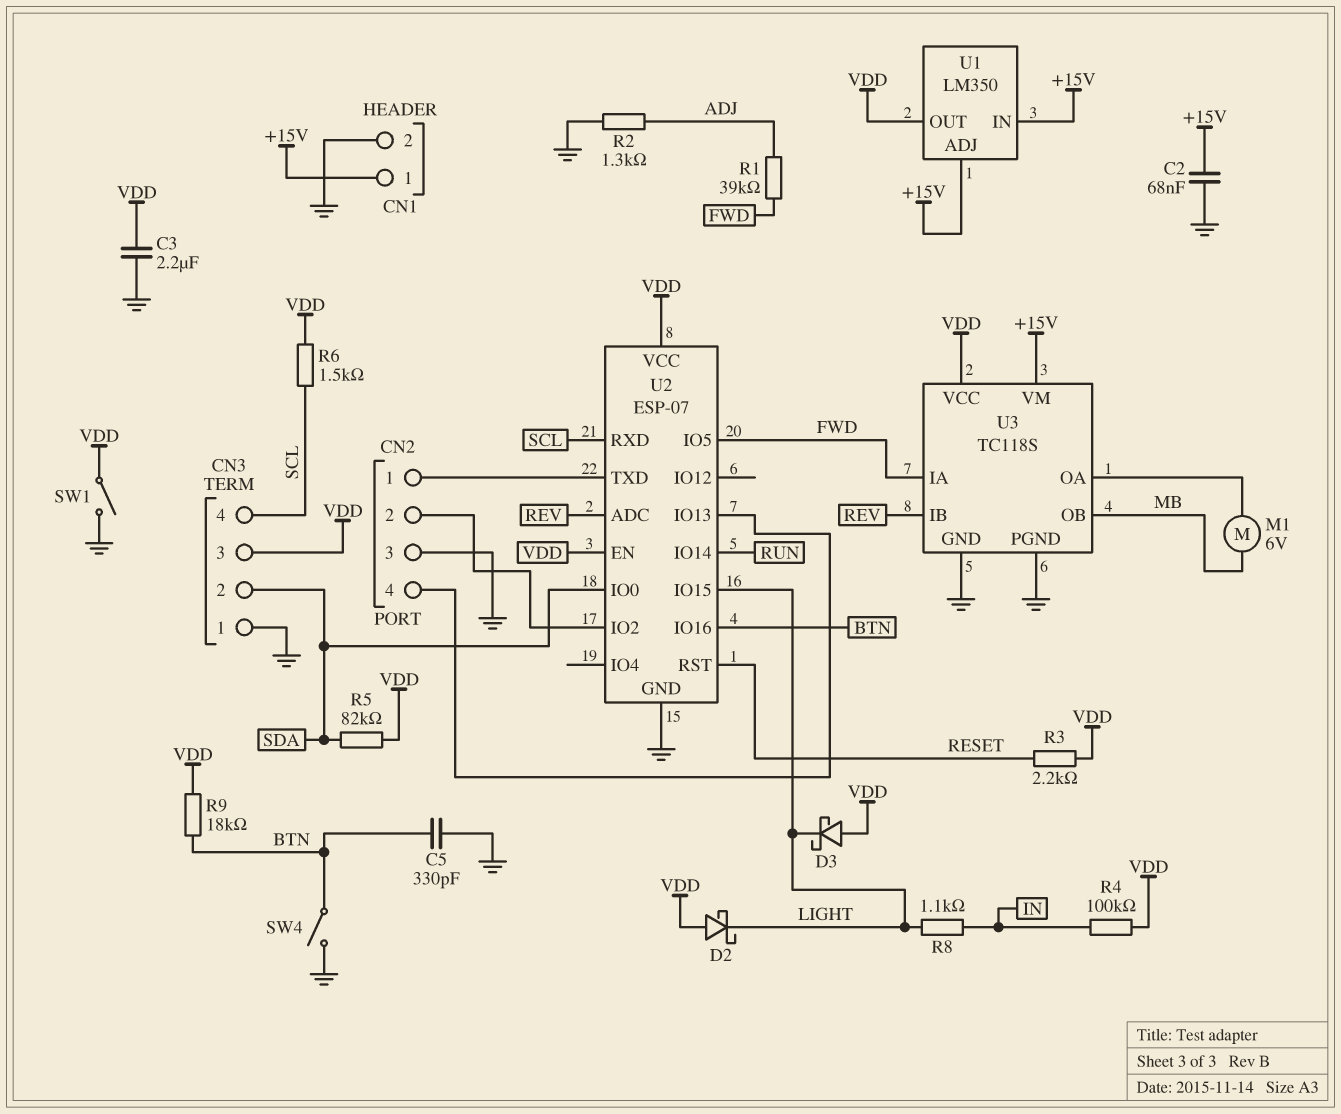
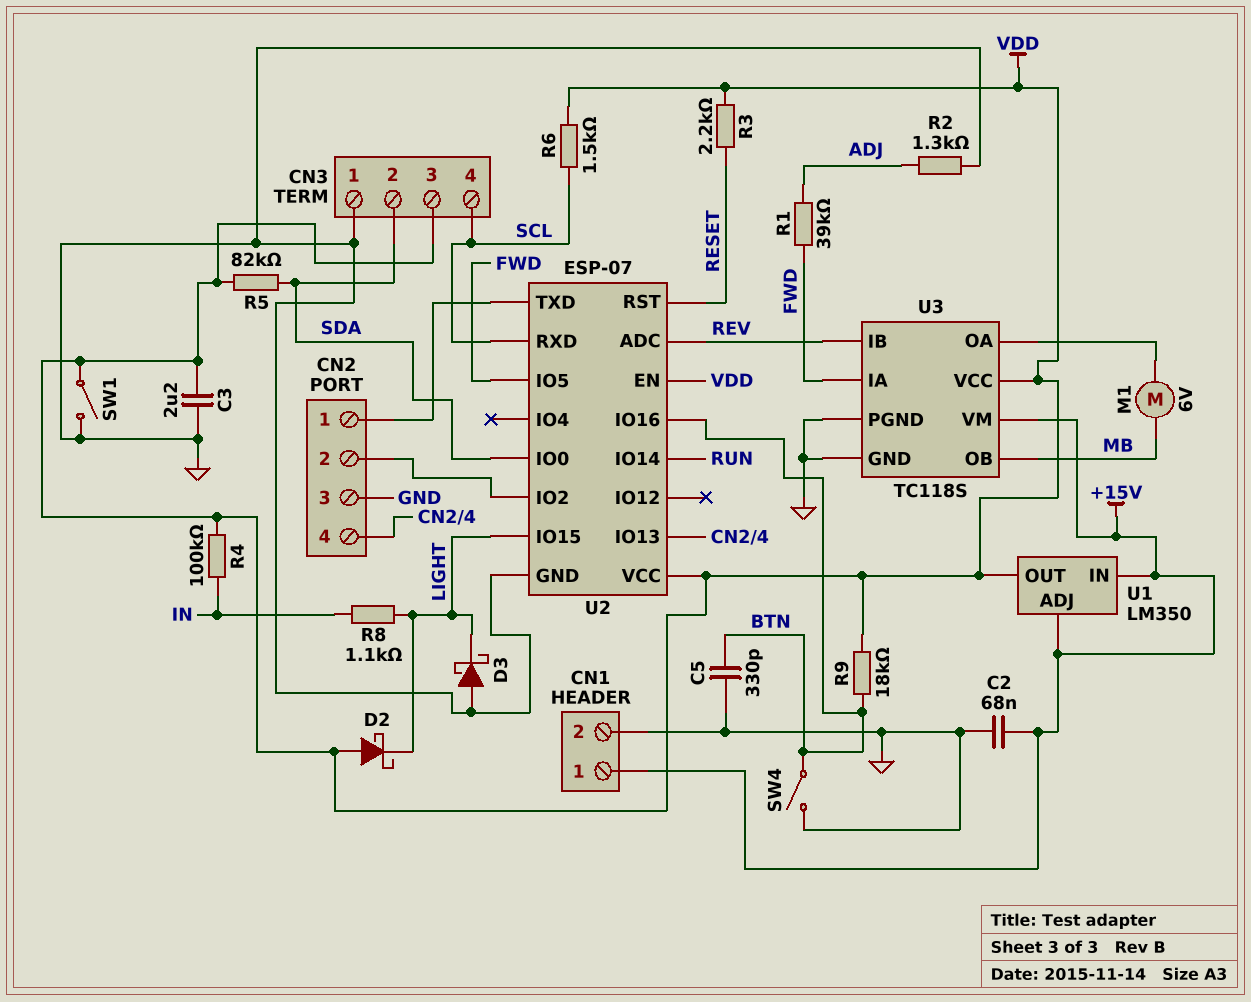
D3: schottky (A VDD, K LIGHT) -> schottky (A GND, K LIGHT)

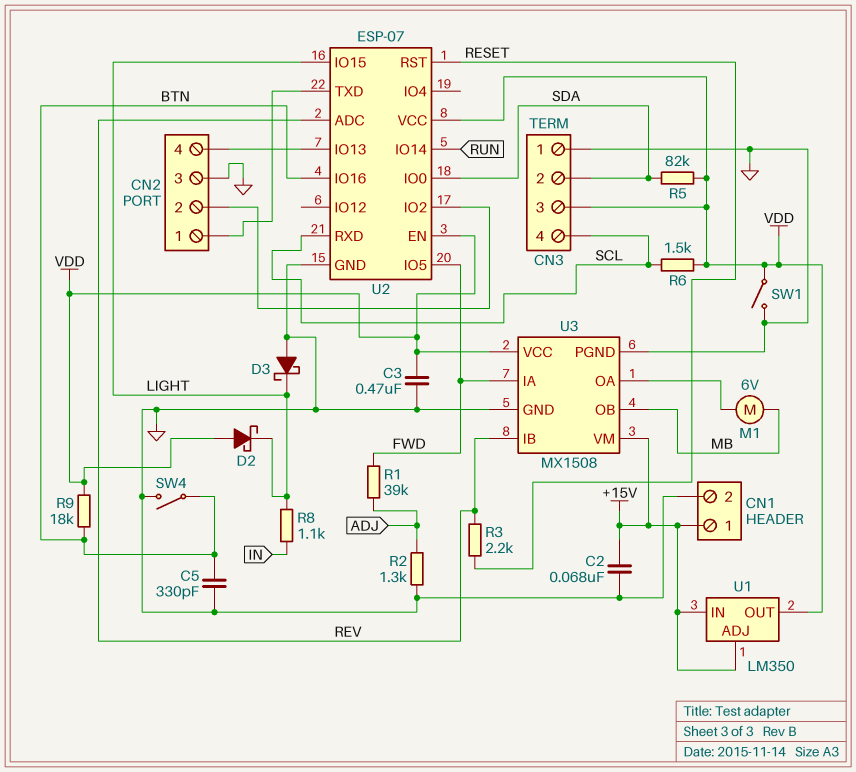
C3: 2.2uF (GND, VDD) -> 470nF (GND, VDD)
R3: 2.2k (RESET, VDD) -> 2.2k (RESET, REV)
R4: 100k (IN, VDD) -> none
U3: TC118S -> MX1508

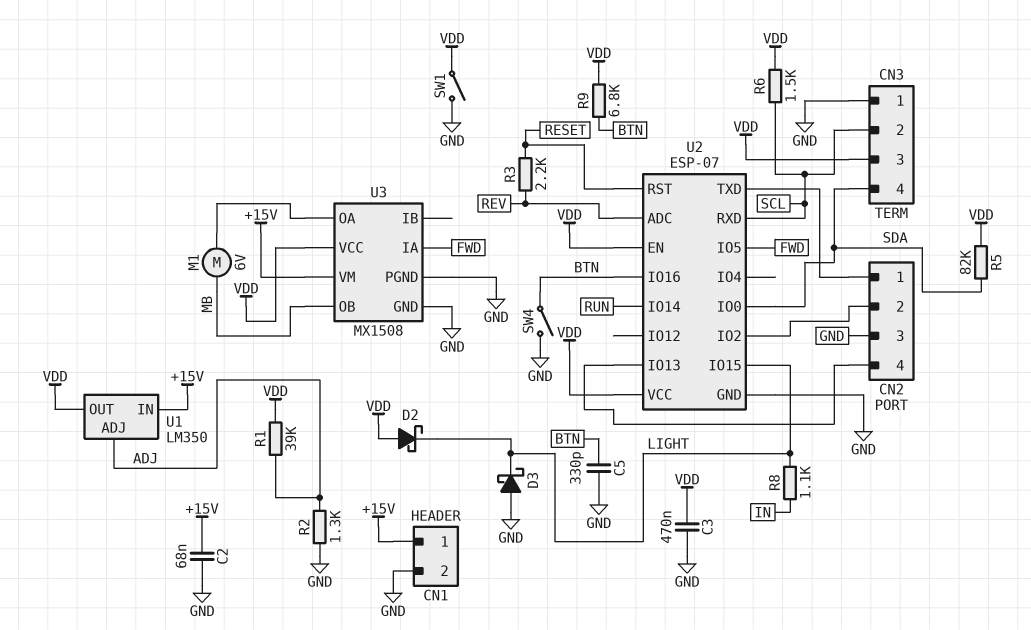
CN3 pin 2: SDA -> SCL
CN3 pin 4: SCL -> SDA
R1: 39k (ADJ, FWD) -> 39k (ADJ, VDD)
R9: 18k (BTN, VDD) -> 6.8k (BTN, VDD)
U1 pin ADJ: +15V -> ADJ
U3 pin IB: REV -> none

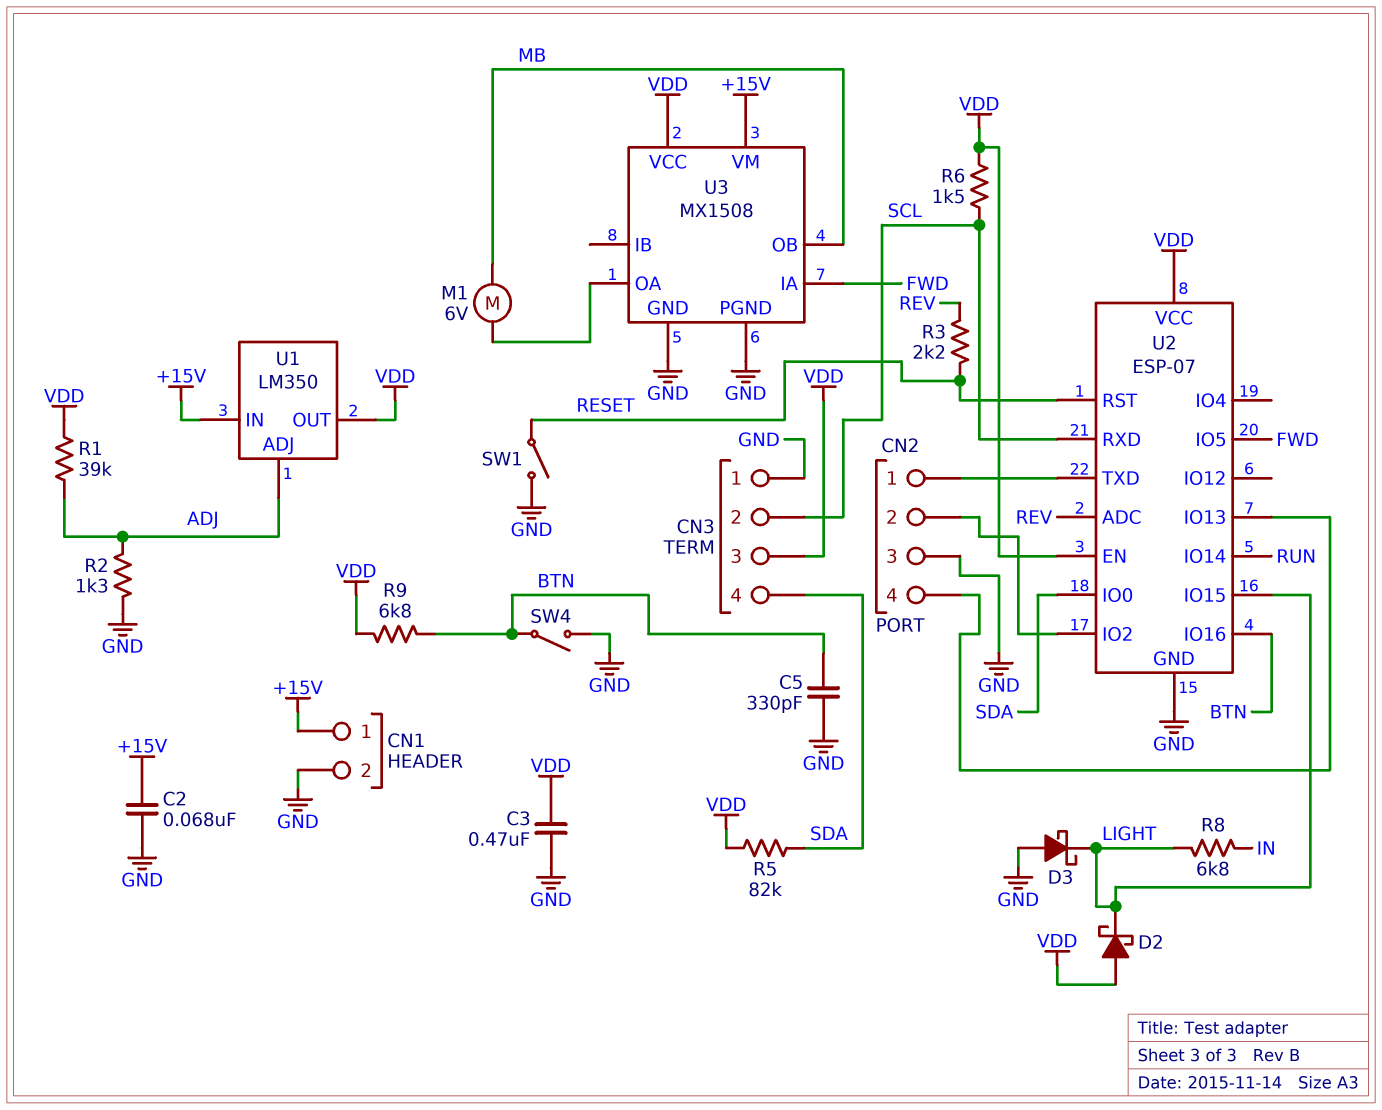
R8: 1.1k (IN, LIGHT) -> 6.8k (IN, LIGHT)
SW1: switch (GND, VDD) -> switch (GND, RESET)

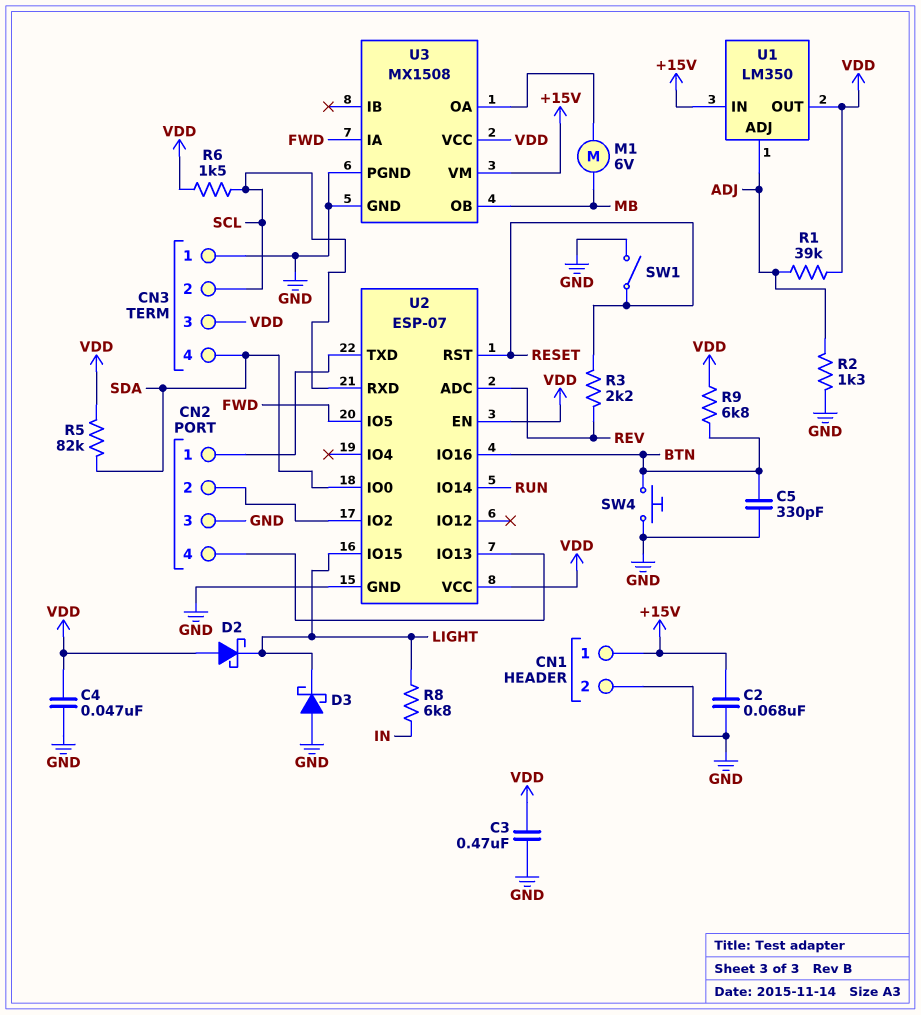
C4: none -> 47nF (GND, VDD)
SW4: switch (BTN, GND) -> button (BTN, GND)

